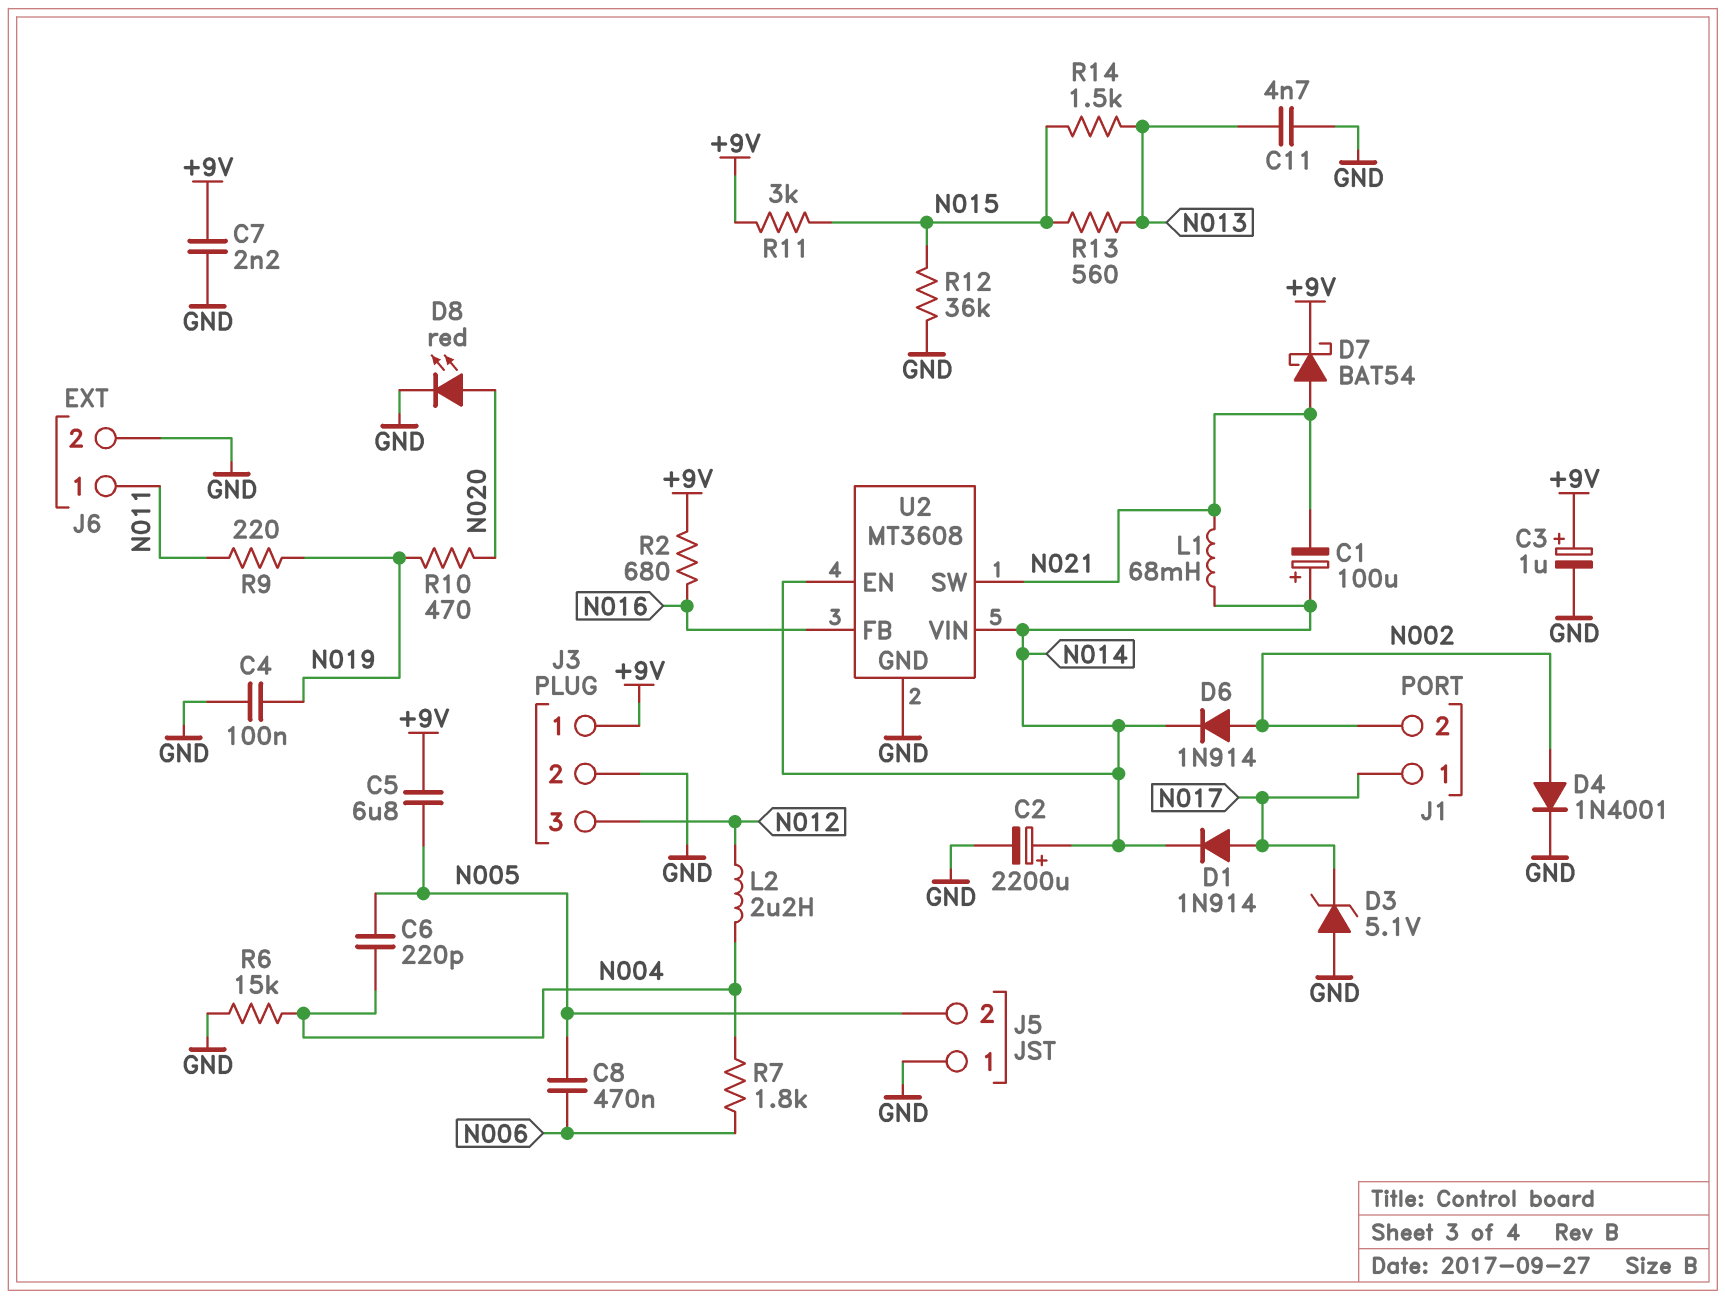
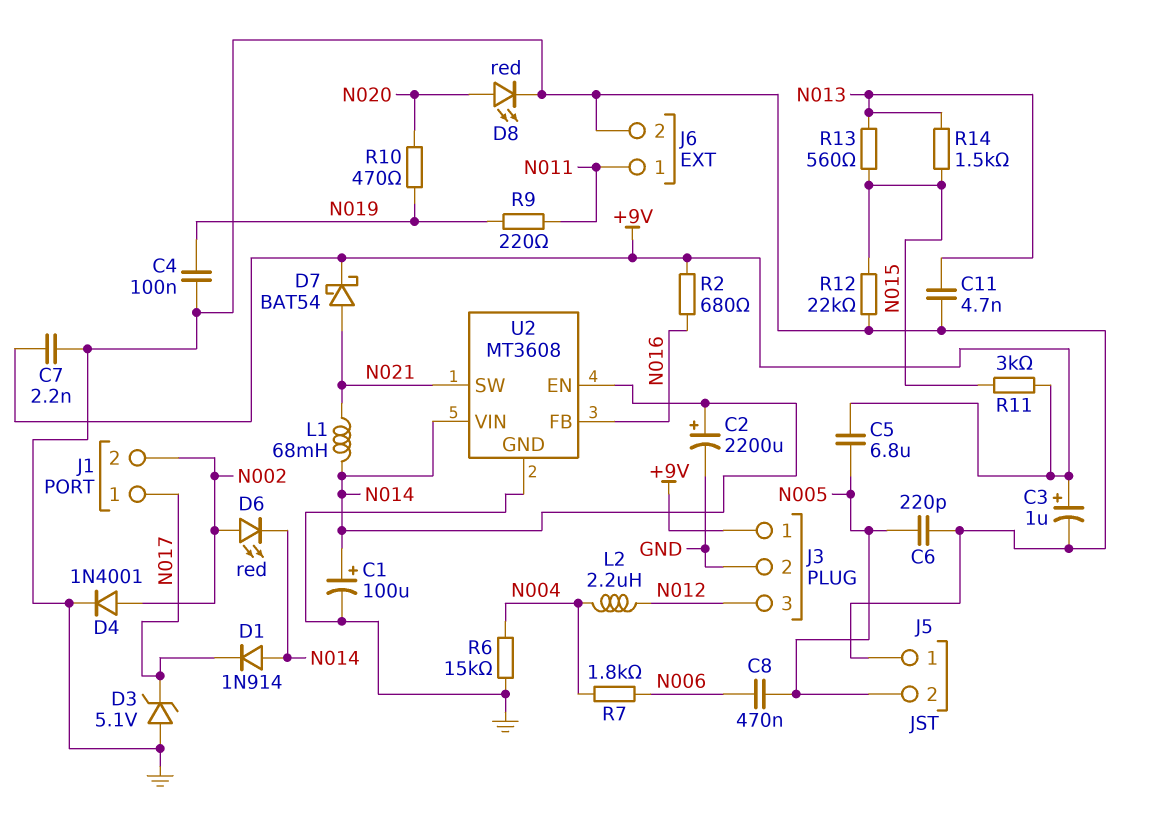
C1: 100uF (plus N014, minus N021) -> 100uF (plus N014, minus GND)
C6: 220pF (N004, N005) -> 220pF (GND, N005)
D1: diode 1N914 (A N017, K N014) -> diode 1N914 (A N014, K N017)
D6: diode 1N914 (A N002, K N014) -> LED red (A N002, K N014)
R12: 36k (GND, N015) -> 22k (GND, N015)

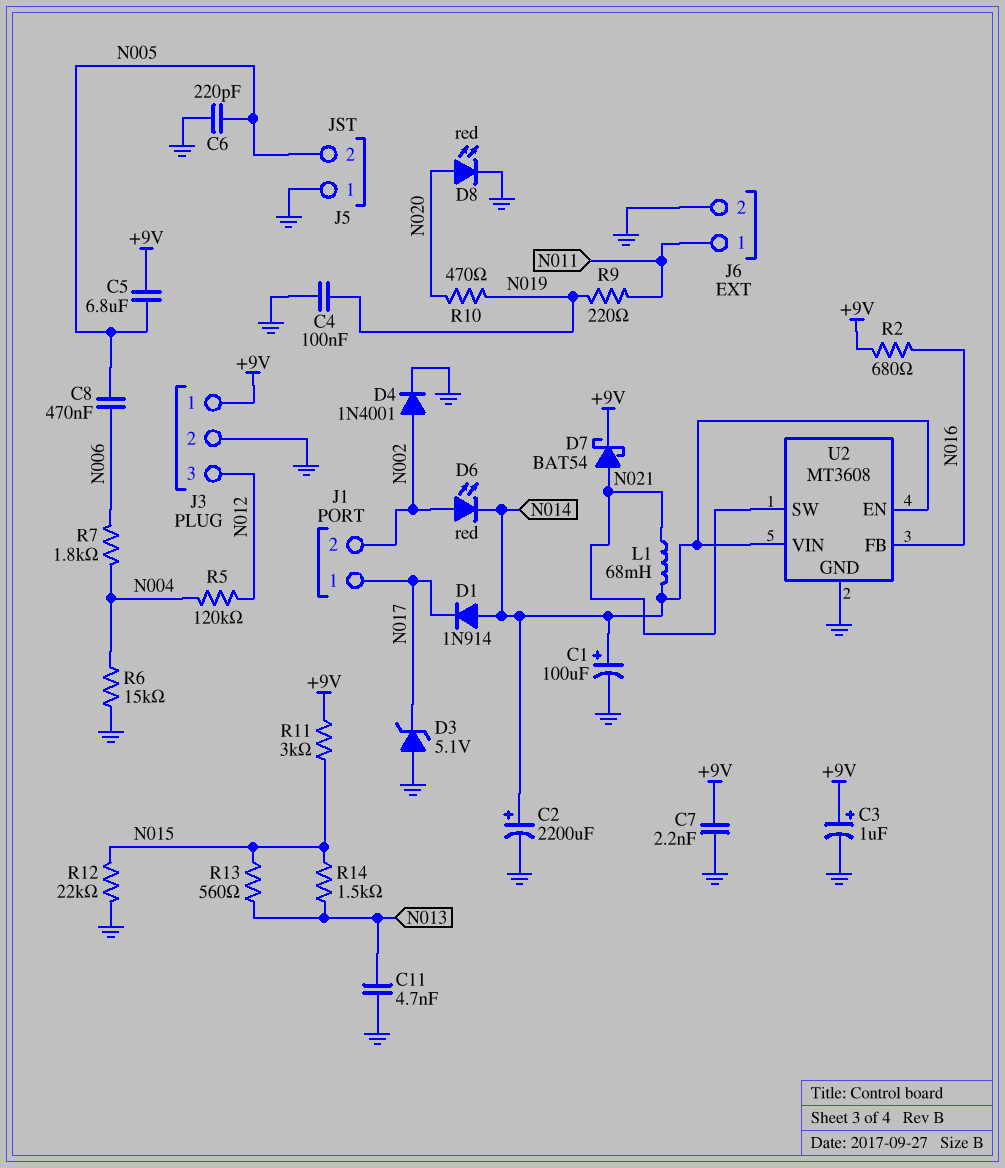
L2: 2.2uH (N004, N012) -> none
R5: none -> 120k (N004, N012)

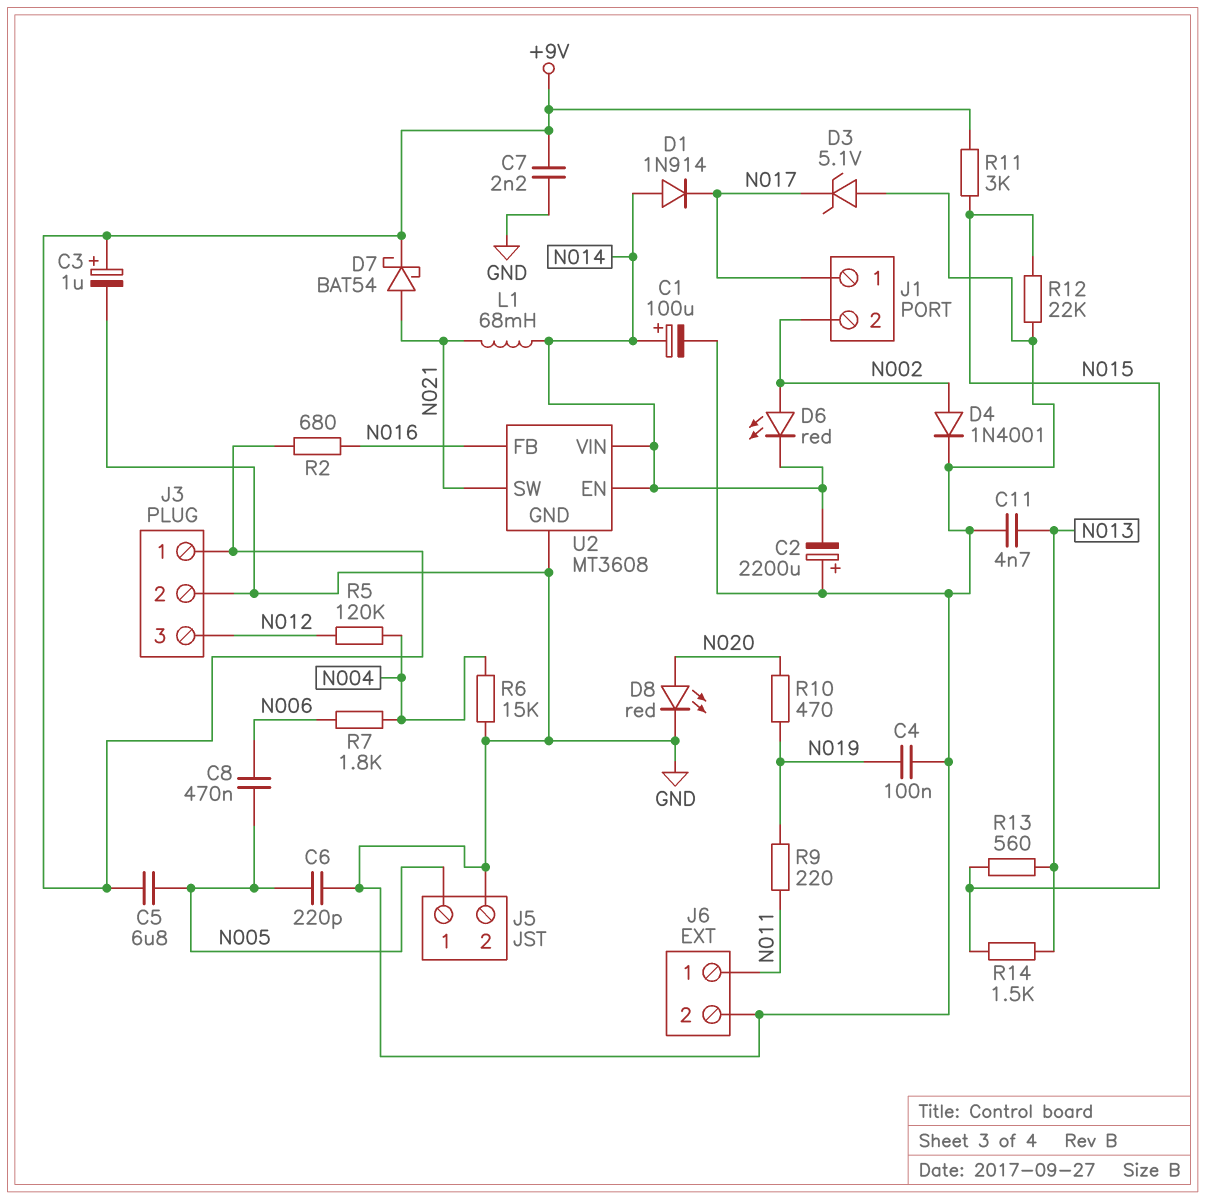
C2: 2200uF (plus N014, minus GND) -> 2200uF (plus GND, minus N014)
J5 pin 1: GND -> N005
J5 pin 2: N005 -> GND

